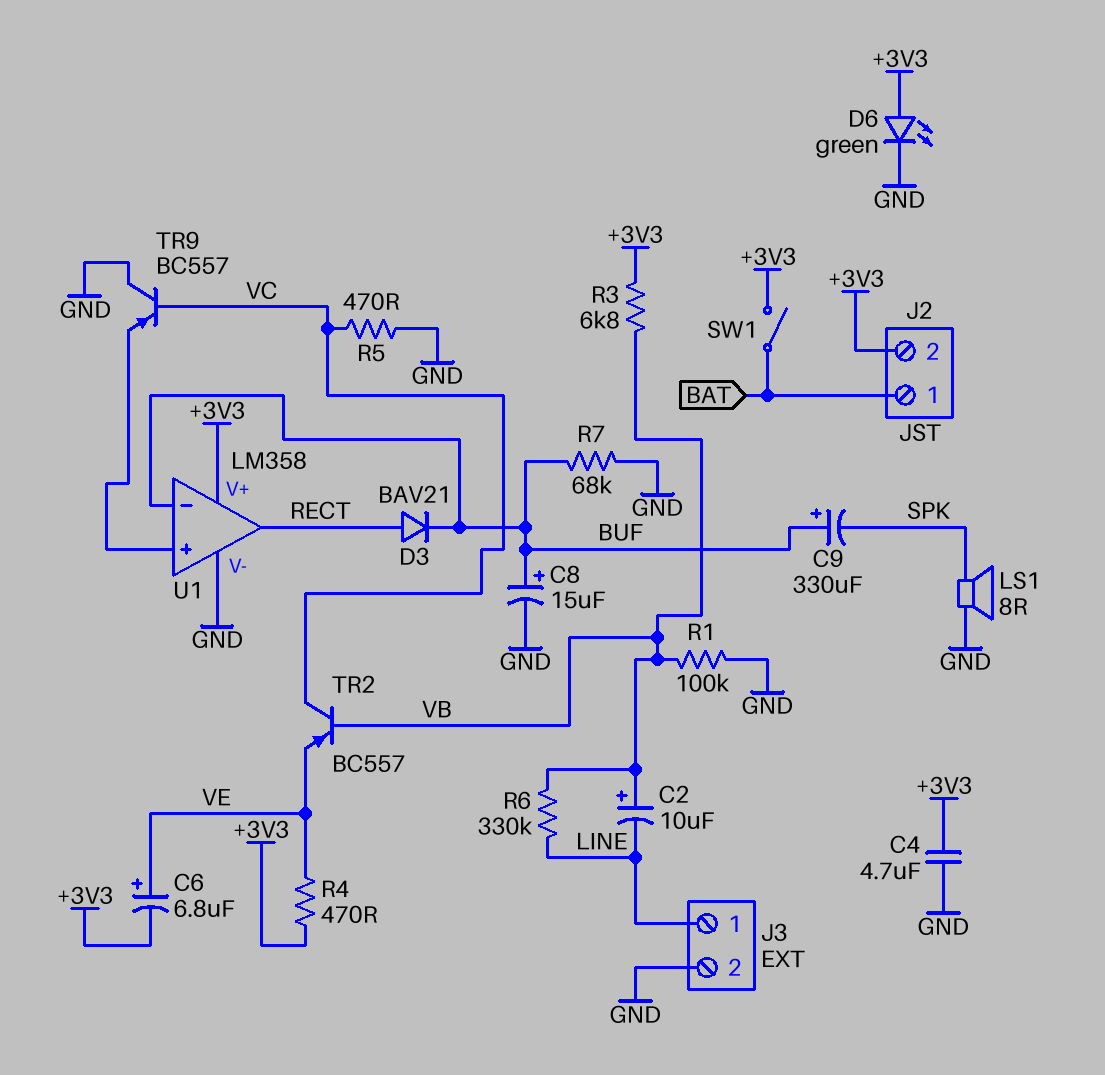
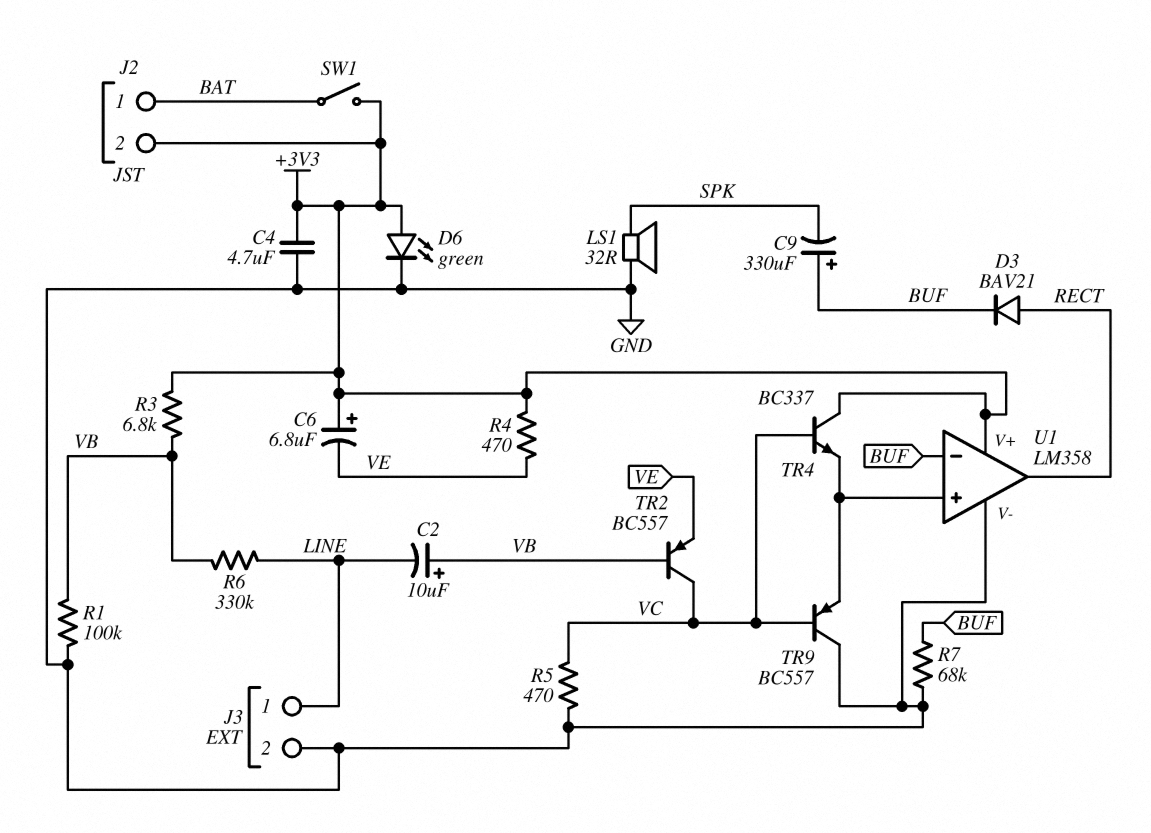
C6: 6.8uF (plus VE, minus +3V3) -> 6.8uF (plus +3V3, minus VE)
C8: 15uF (plus BUF, minus GND) -> none
LS1: speaker 8R (GND, SPK) -> speaker 32R (GND, SPK)
TR4: none -> NPN BC337 (B VC, C +3V3, E U1/in+)

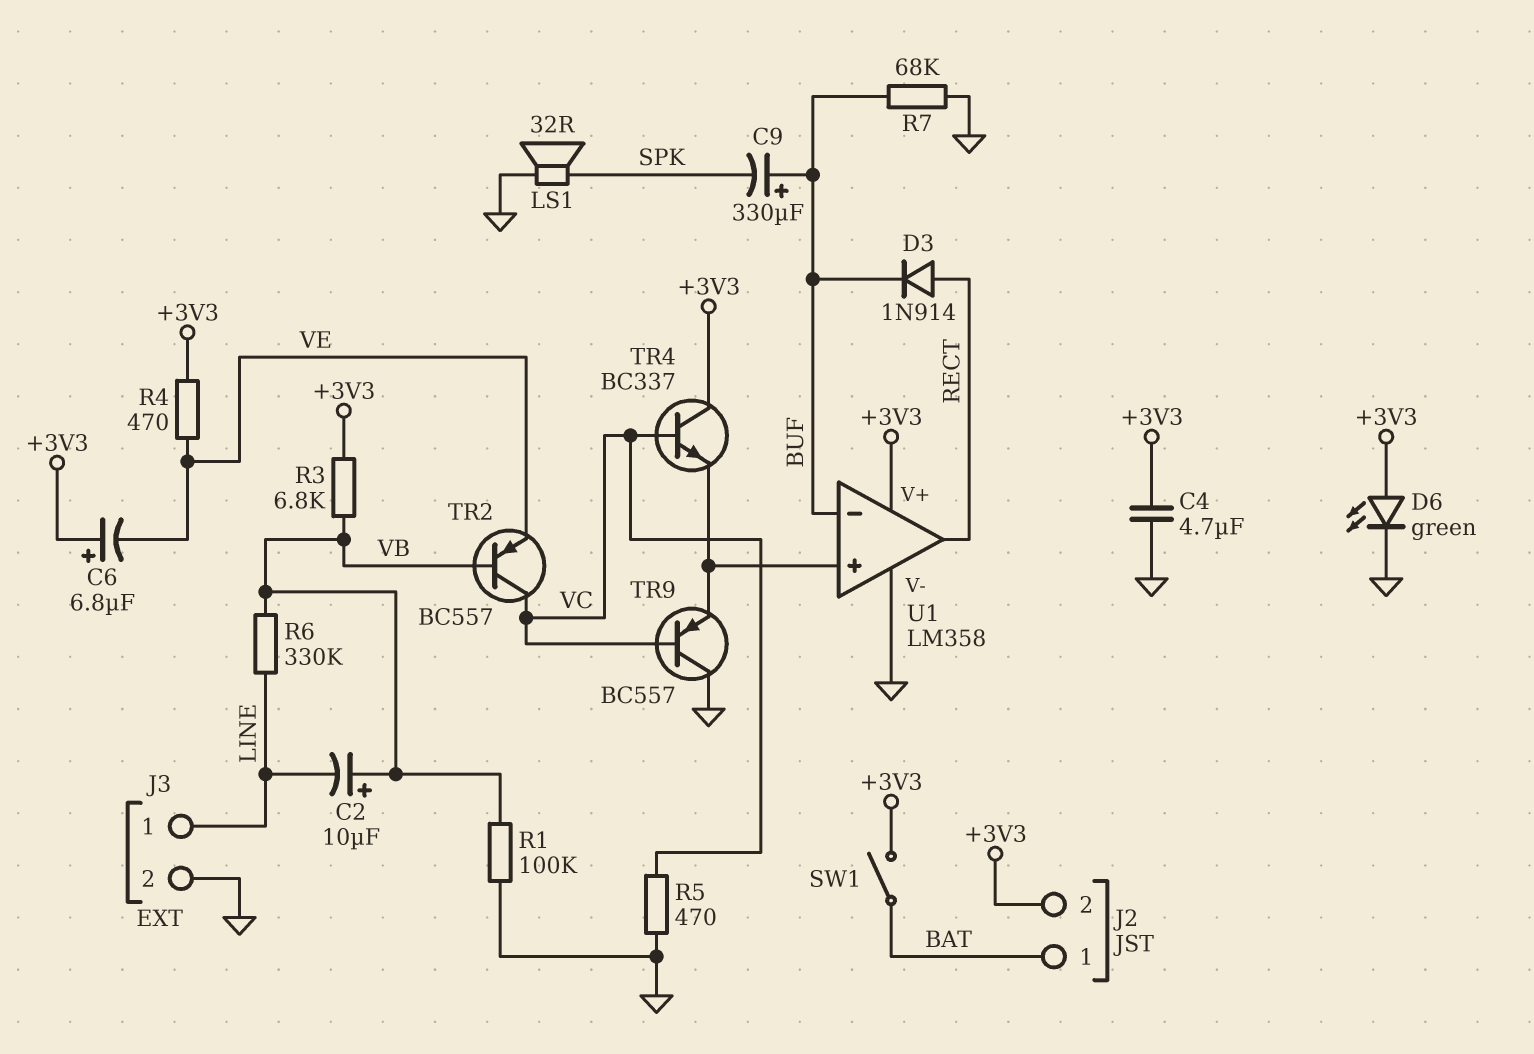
D3: diode BAV21 (A RECT, K BUF) -> diode 1N914 (A RECT, K BUF)

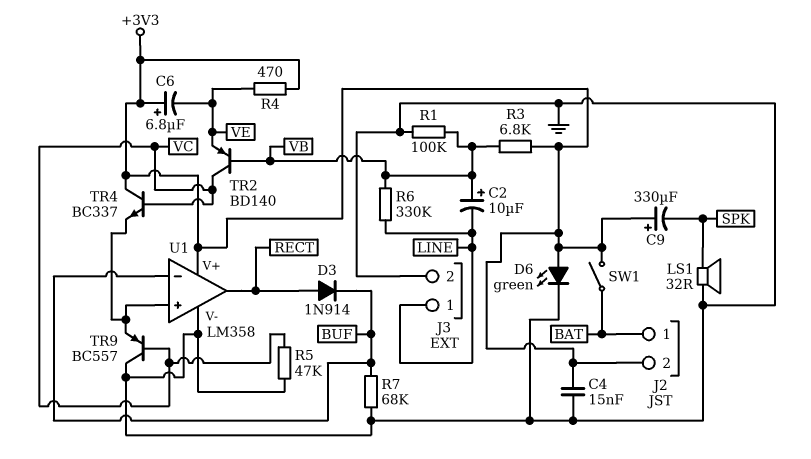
C4: 4.7uF (+3V3, GND) -> 15nF (+3V3, GND)
C9: 330uF (plus BUF, minus SPK) -> 330uF (plus +3V3, minus SPK)
R5: 470 (GND, VC) -> 47k (GND, VC)
TR2: PNP BC557 (B VB, C VC, E VE) -> PNP BD140 (B VB, C VC, E VE)

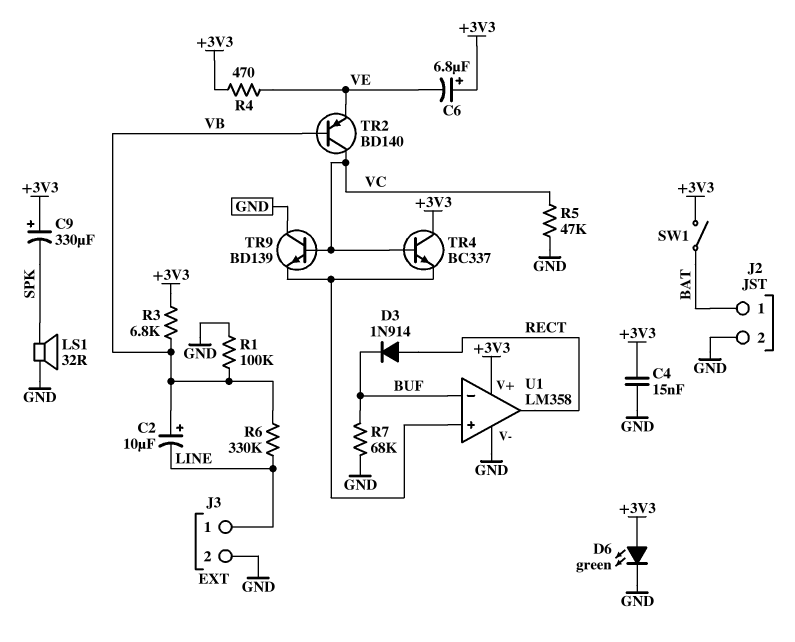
J2 pin 2: +3V3 -> GND
TR9: PNP BC557 (B VC, C GND, E U1/in+) -> NPN BD139 (B VC, C GND, E U1/in+)

